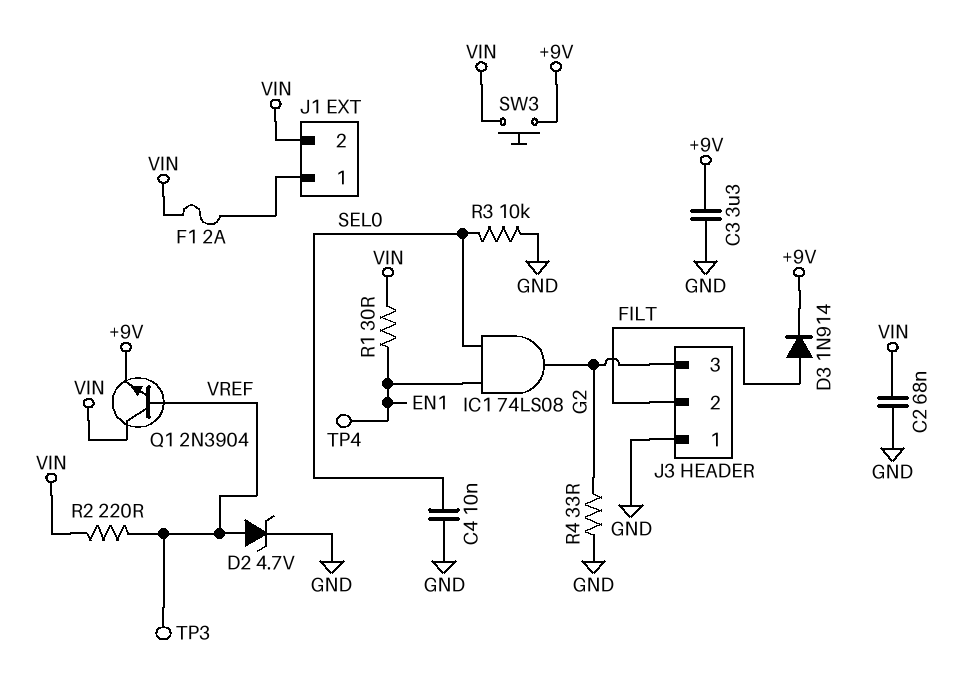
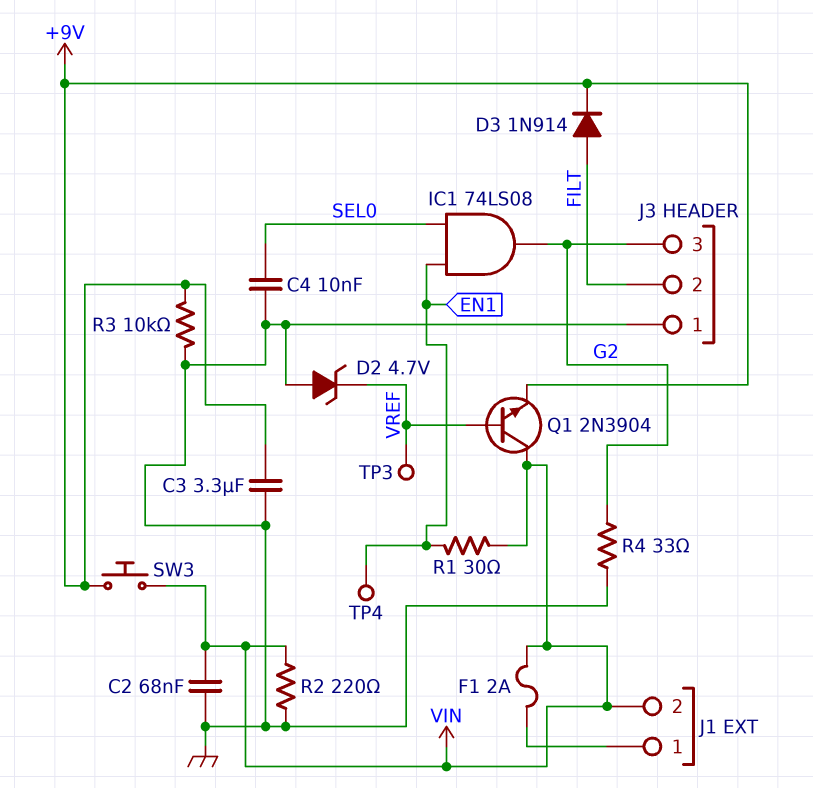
D2: zener 4.7V (A VREF, K GND) -> zener 4.7V (A GND, K VREF)
R2: 220 (VIN, VREF) -> 220 (GND, VIN)
R3: 10k (GND, SEL0) -> 10k (+9V, GND)

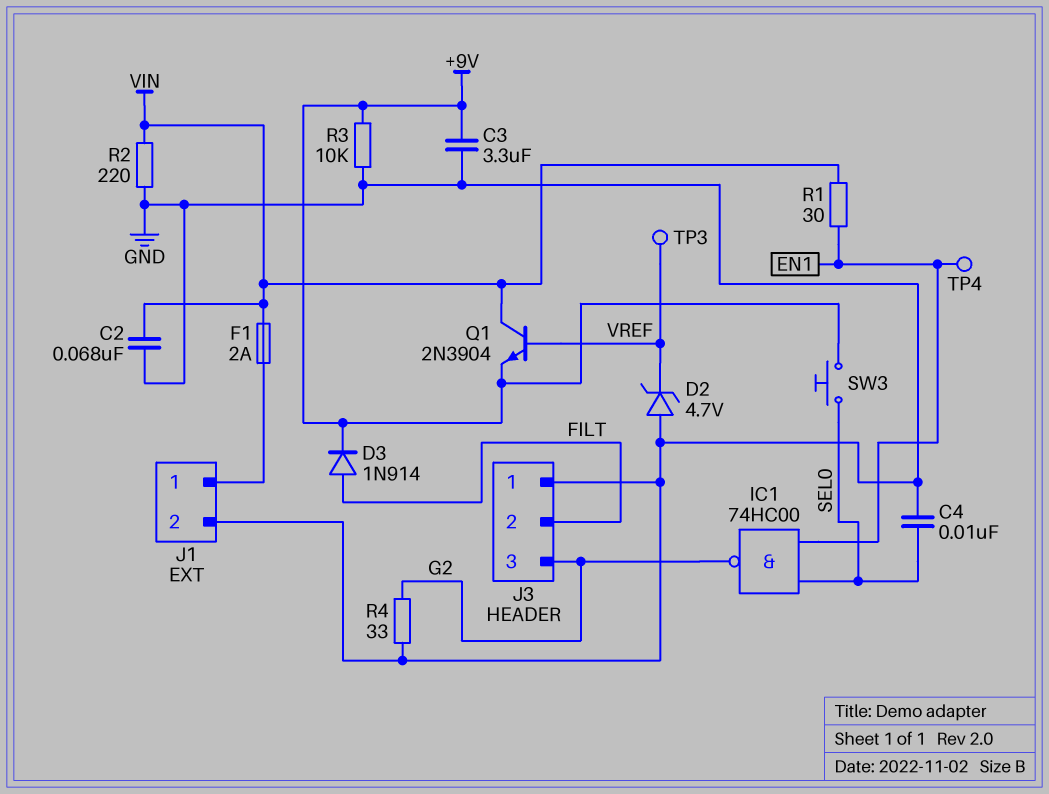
IC1: AND 74LS08 (in EN1, in SEL0, out G2) -> NAND 74HC00 (in EN1, in SEL0, out G2)
J1 pin 2: VIN -> GND
SW3: button (+9V, VIN) -> button (+9V, SEL0)

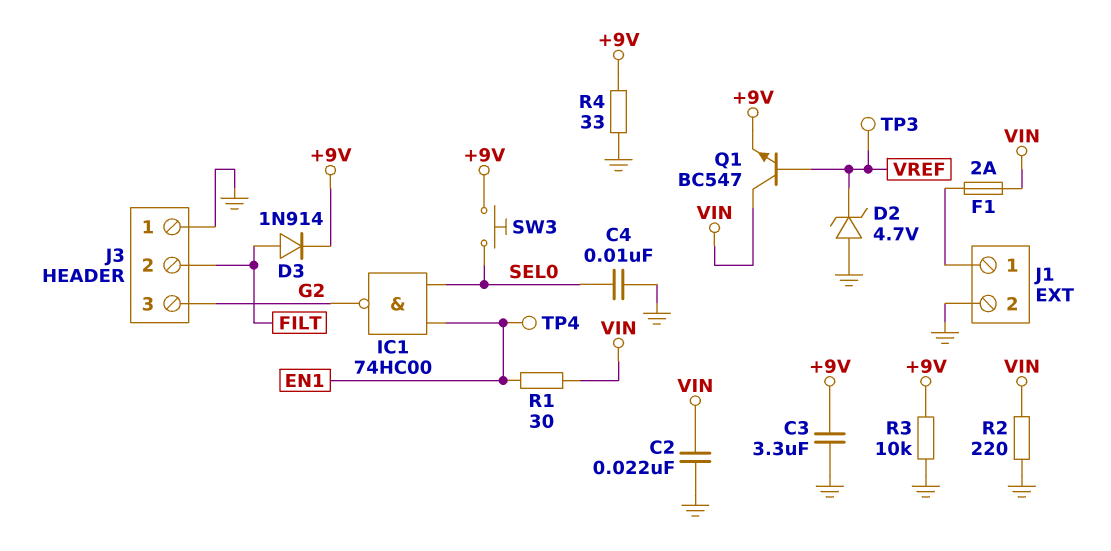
C2: 68nF (GND, VIN) -> 22nF (GND, VIN)
Q1: NPN 2N3904 (B VREF, C VIN, E +9V) -> NPN BC547 (B VREF, C VIN, E +9V)
R4: 33 (G2, GND) -> 33 (+9V, GND)

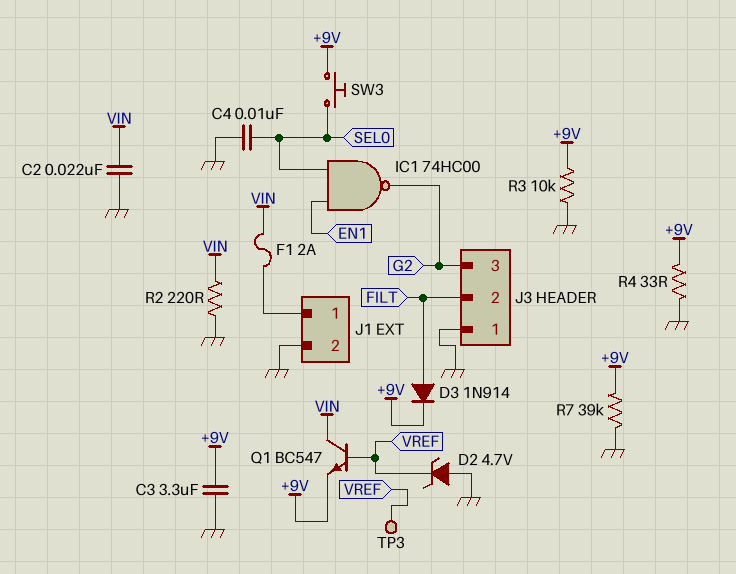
R1: 30 (EN1, VIN) -> none
R7: none -> 39k (+9V, GND)
TP4: test point (EN1) -> none

